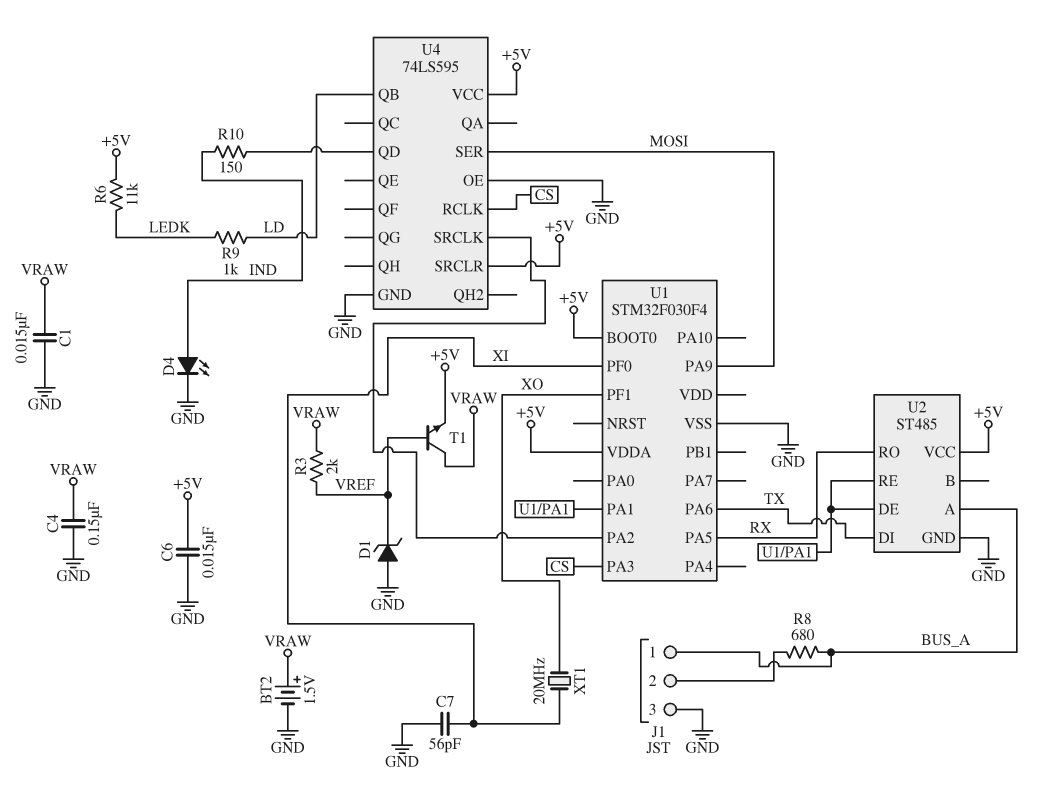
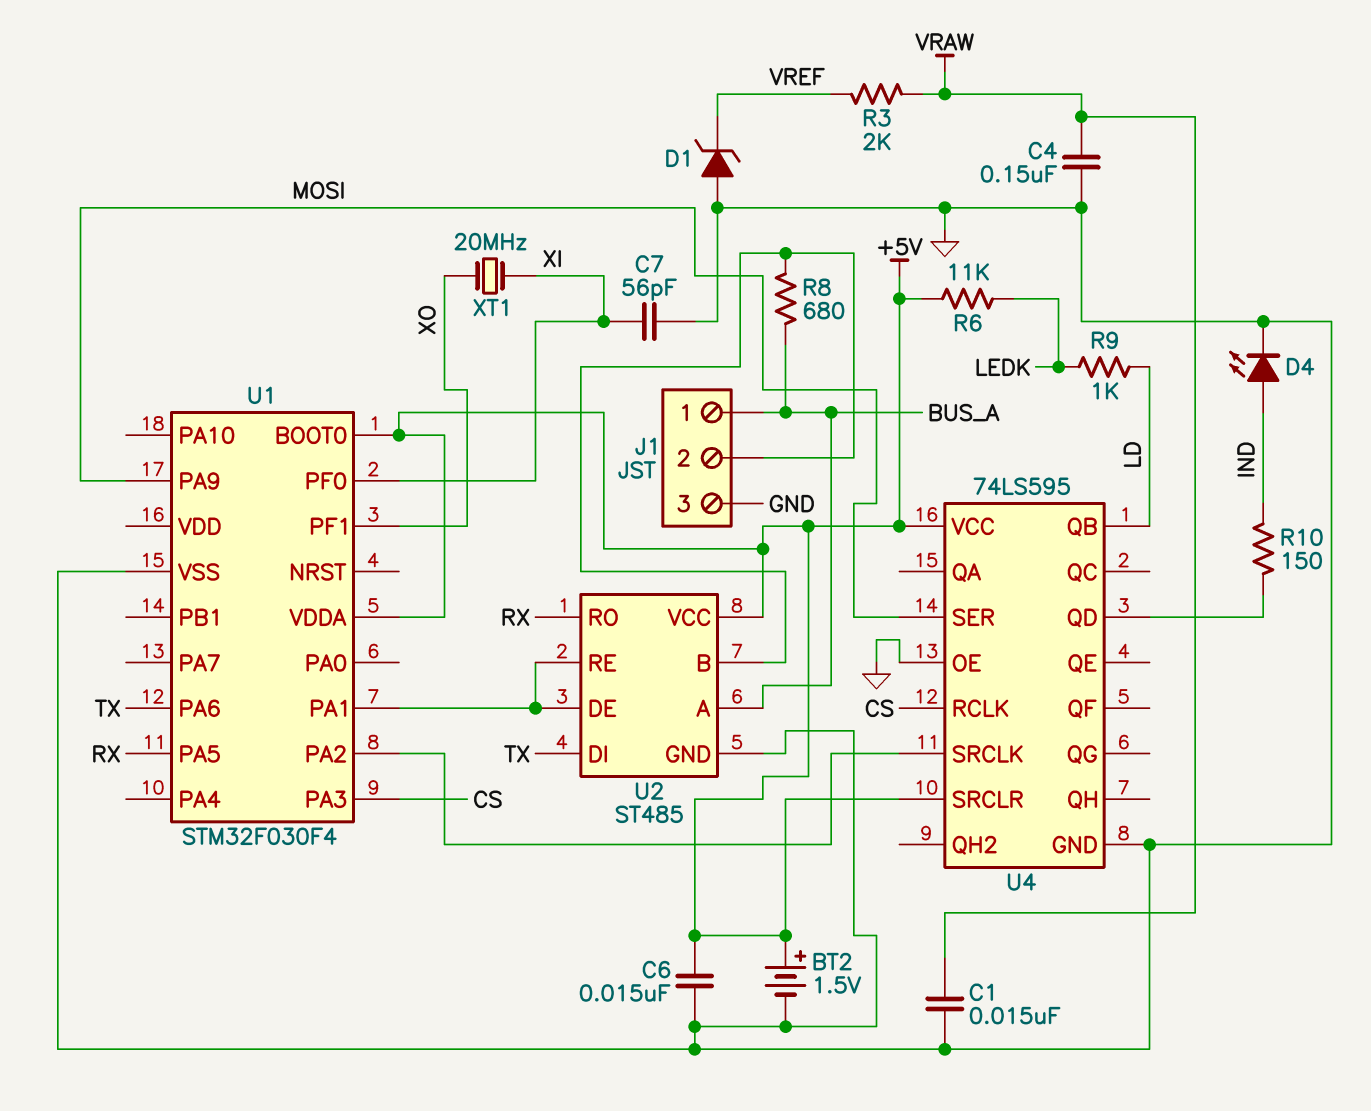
BT2: 1.5V (plus VRAW, minus GND) -> 1.5V (plus +5V, minus GND)
T1: NPN (B VREF, C VRAW, E +5V) -> none
U2 pin B: none -> J1/2

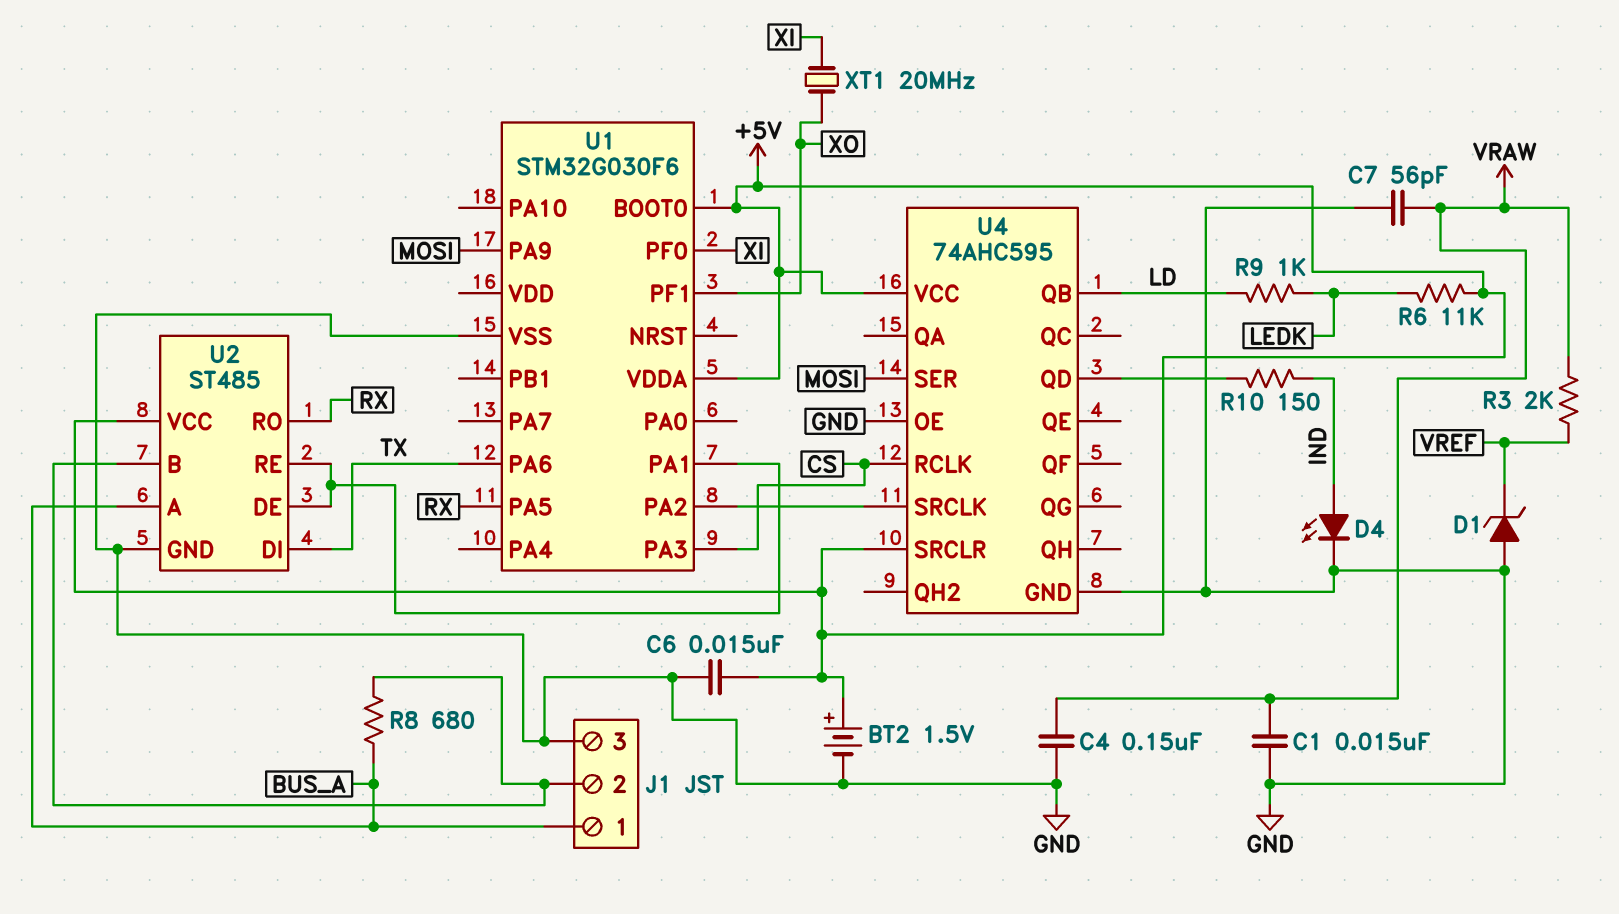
C7: 56pF (GND, XI) -> 56pF (GND, VRAW)
U1: STM32F030F4 -> STM32G030F6
U4: 74LS595 -> 74AHC595

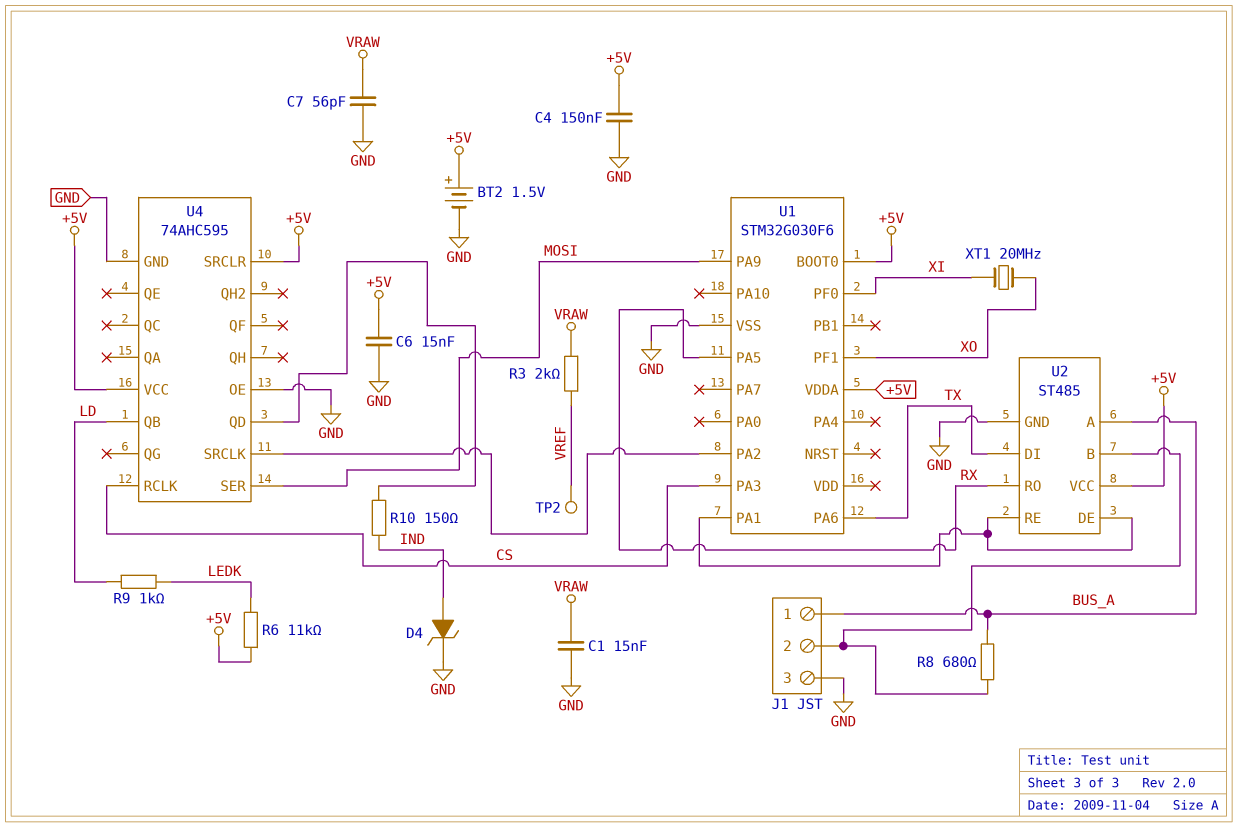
C4: 150nF (GND, VRAW) -> 150nF (+5V, GND)
D1: zener (A GND, K VREF) -> none
D4: LED (A IND, K GND) -> zener (A IND, K GND)
TP2: none -> test point (VREF)

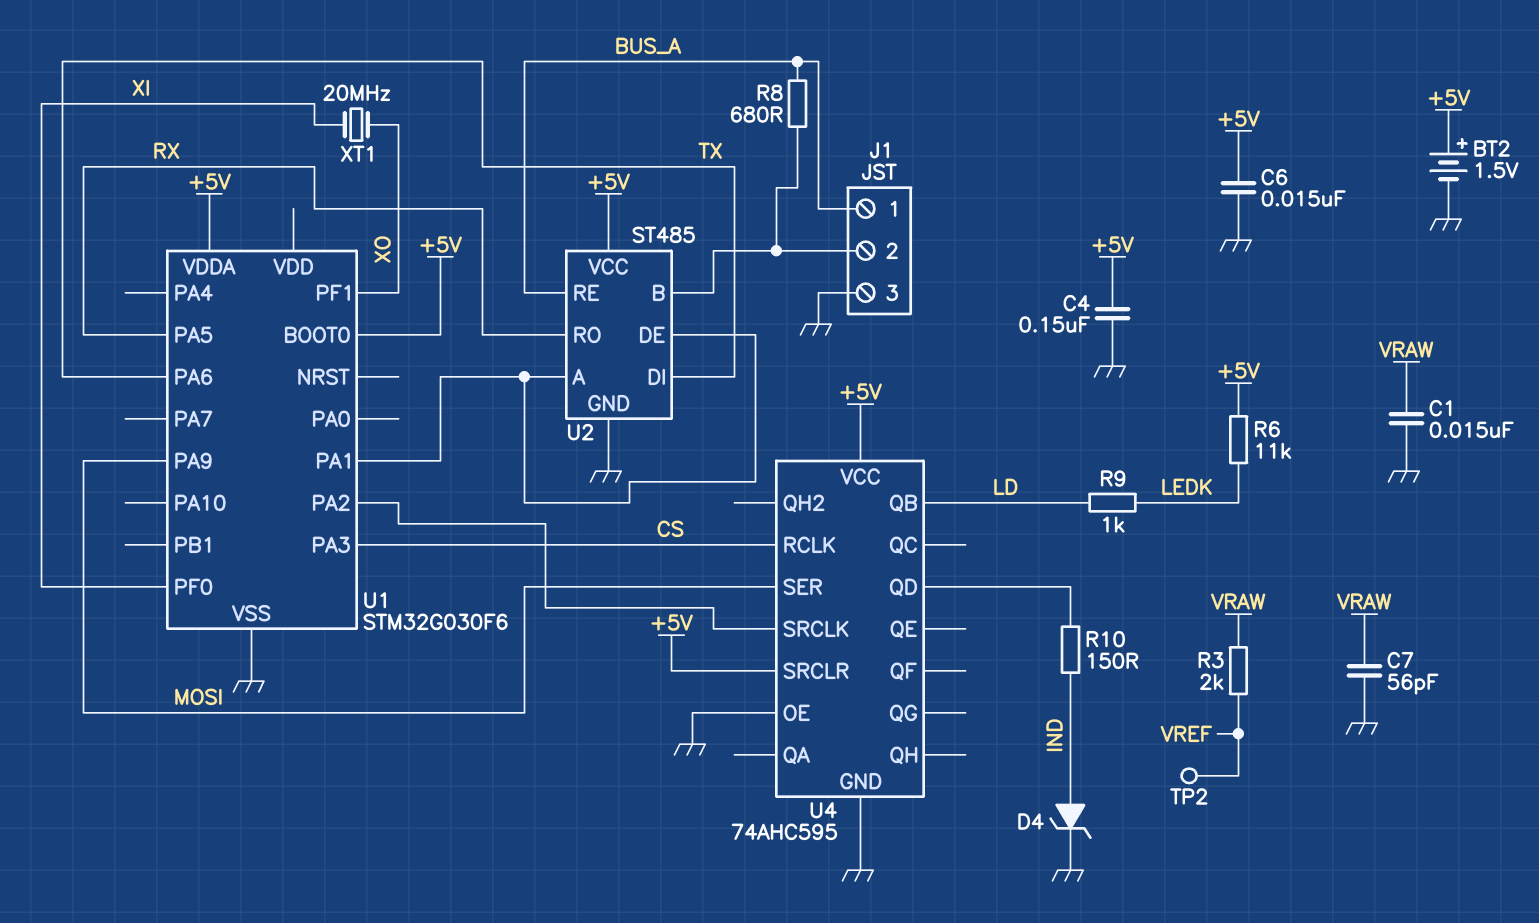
U2 pin A: BUS_A -> U1/PA1
U2 pin RE: U1/PA1 -> BUS_A

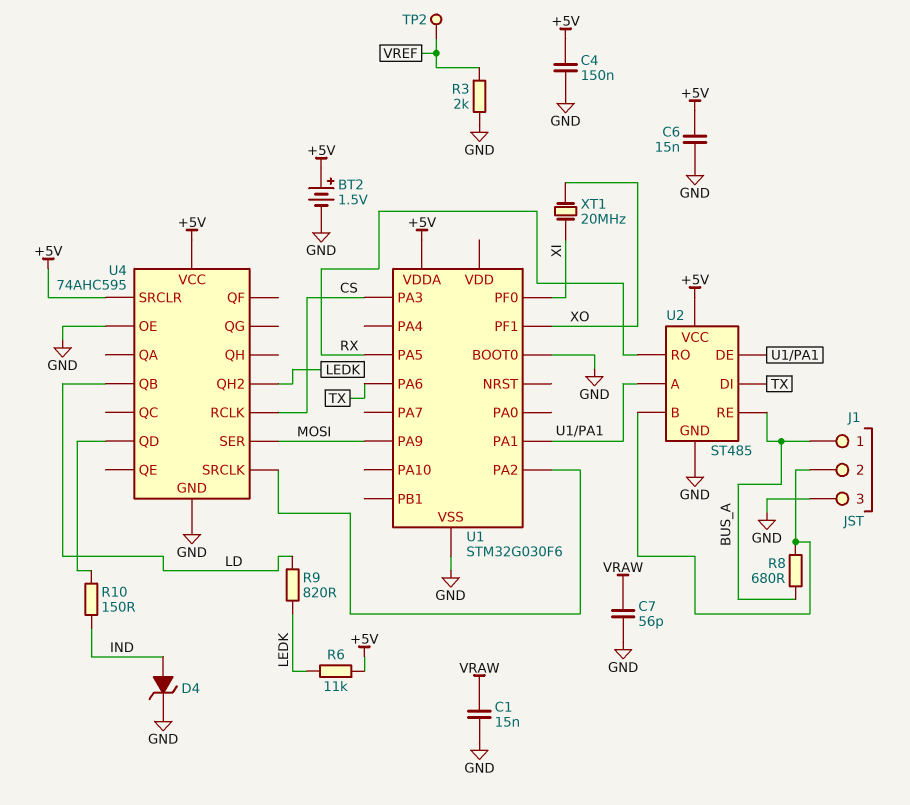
R3: 2k (VRAW, VREF) -> 2k (GND, VREF)
R9: 1k (LD, LEDK) -> 820 (LD, LEDK)
U1 pin BOOT0: +5V -> GND
U4 pin QH2: none -> LEDK

